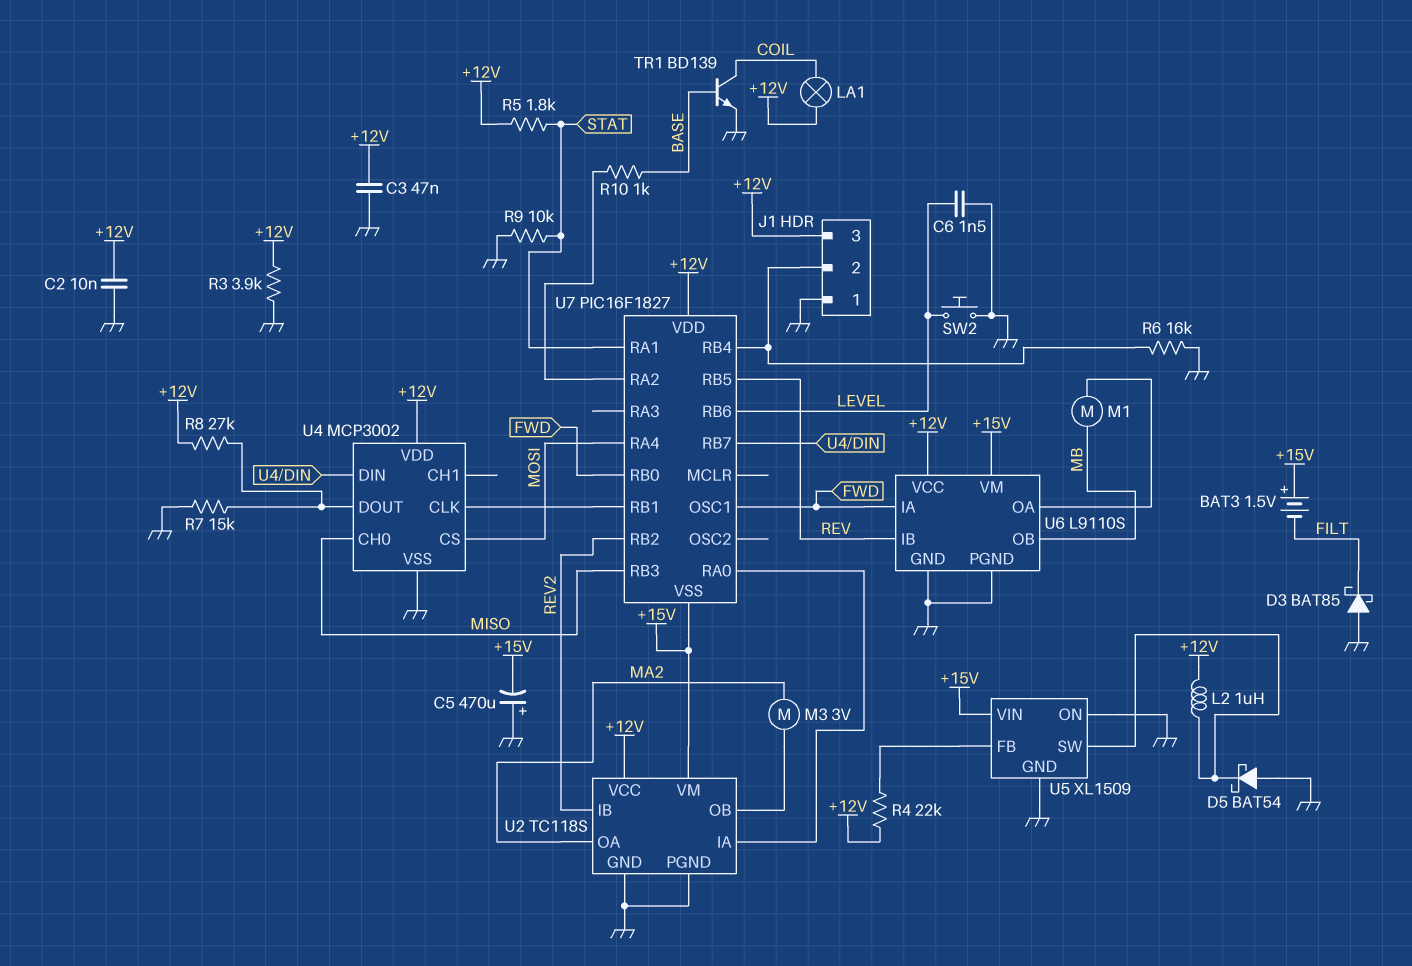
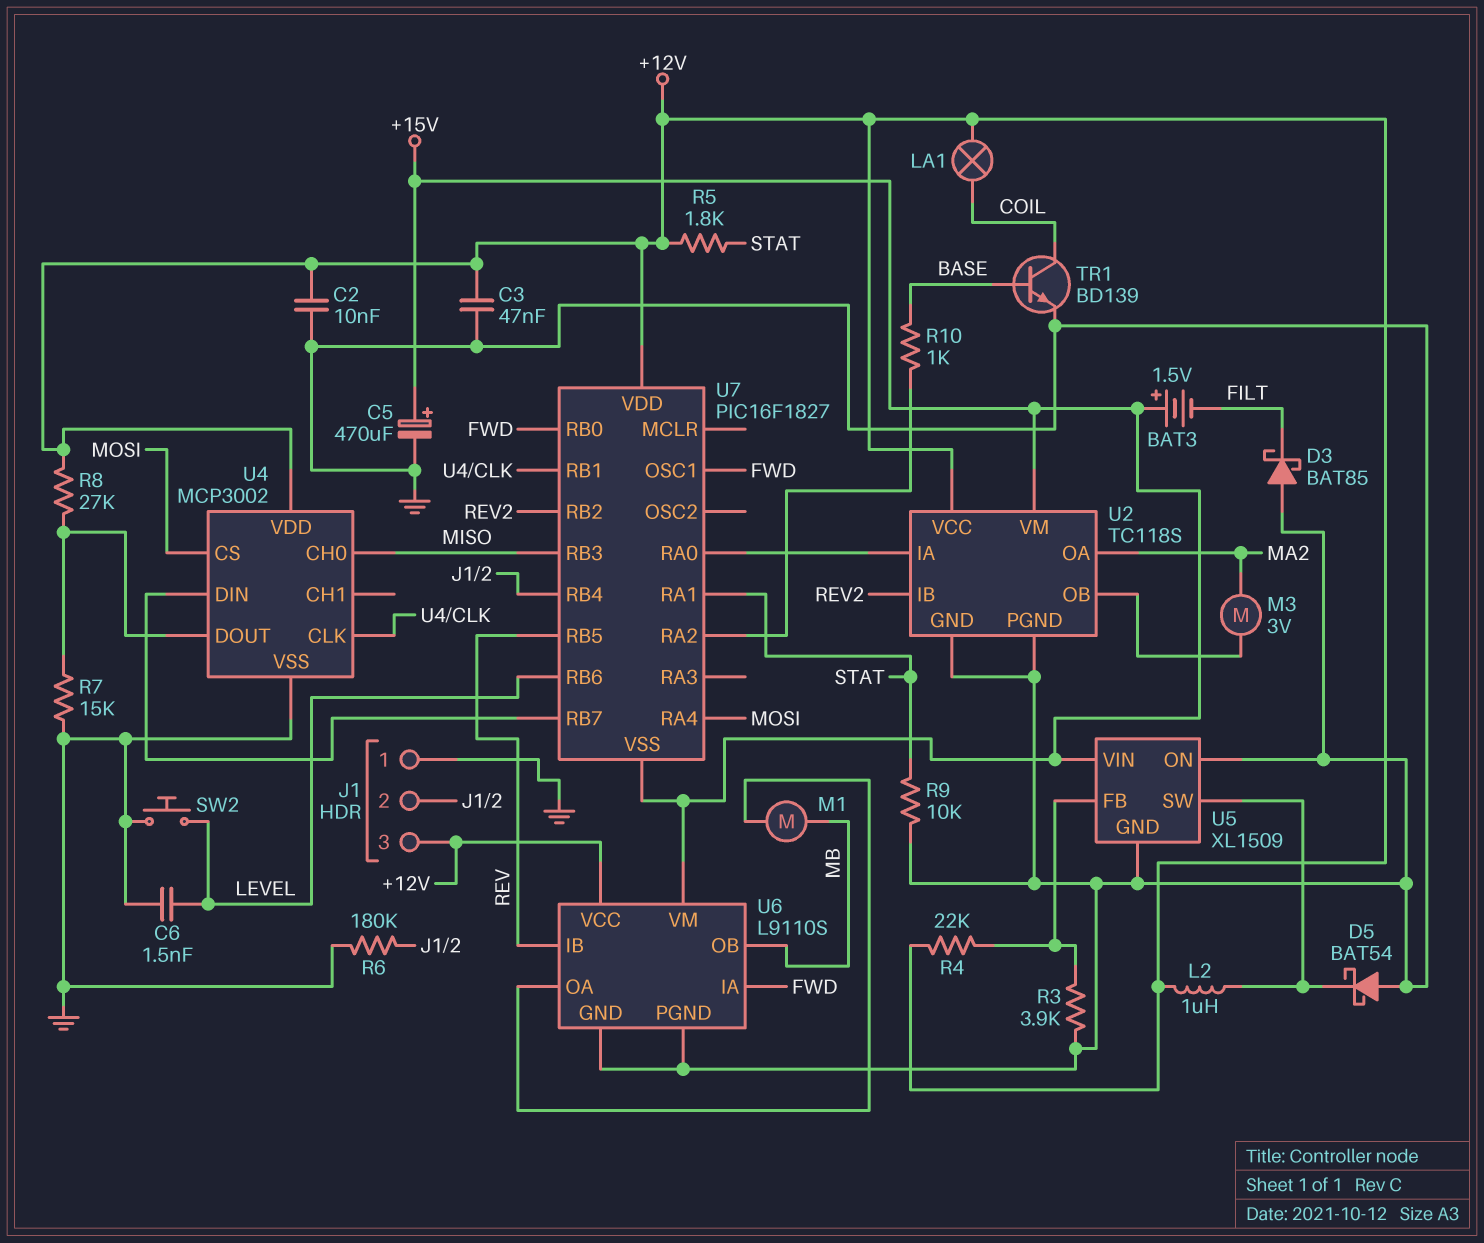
C5: 470uF (plus GND, minus +15V) -> 470uF (plus +15V, minus GND)
R3: 3.9k (+12V, GND) -> 3.9k (GND, U5/FB)
R6: 16k (GND, J1/2) -> 180k (GND, J1/2)

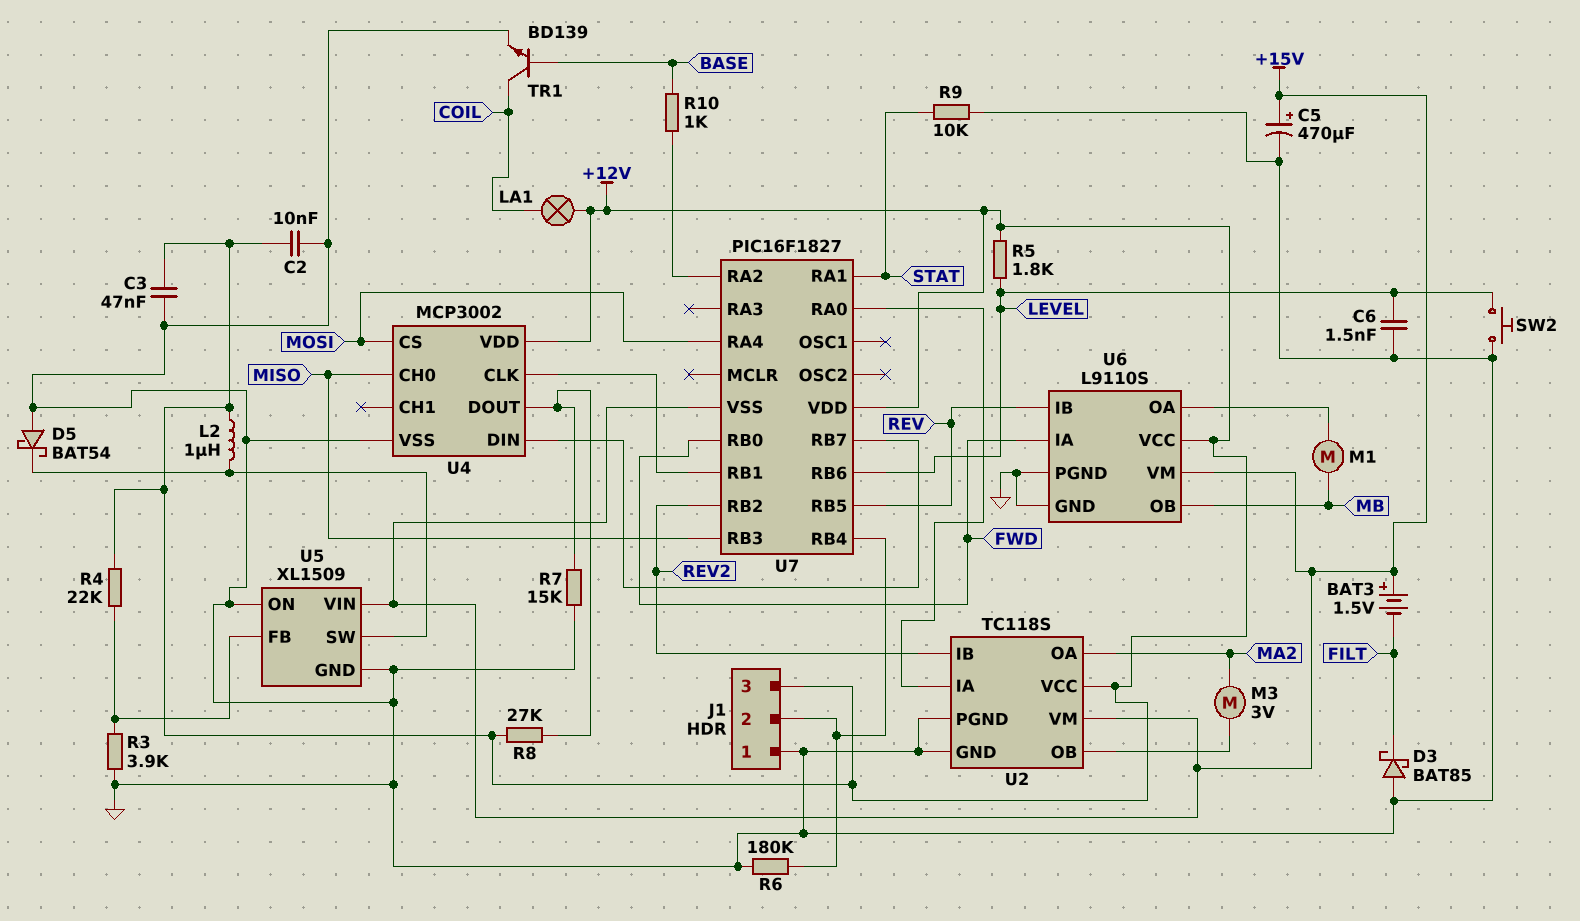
R5: 1.8k (+12V, STAT) -> 1.8k (+12V, LEVEL)
U7 pin OSC1: FWD -> none

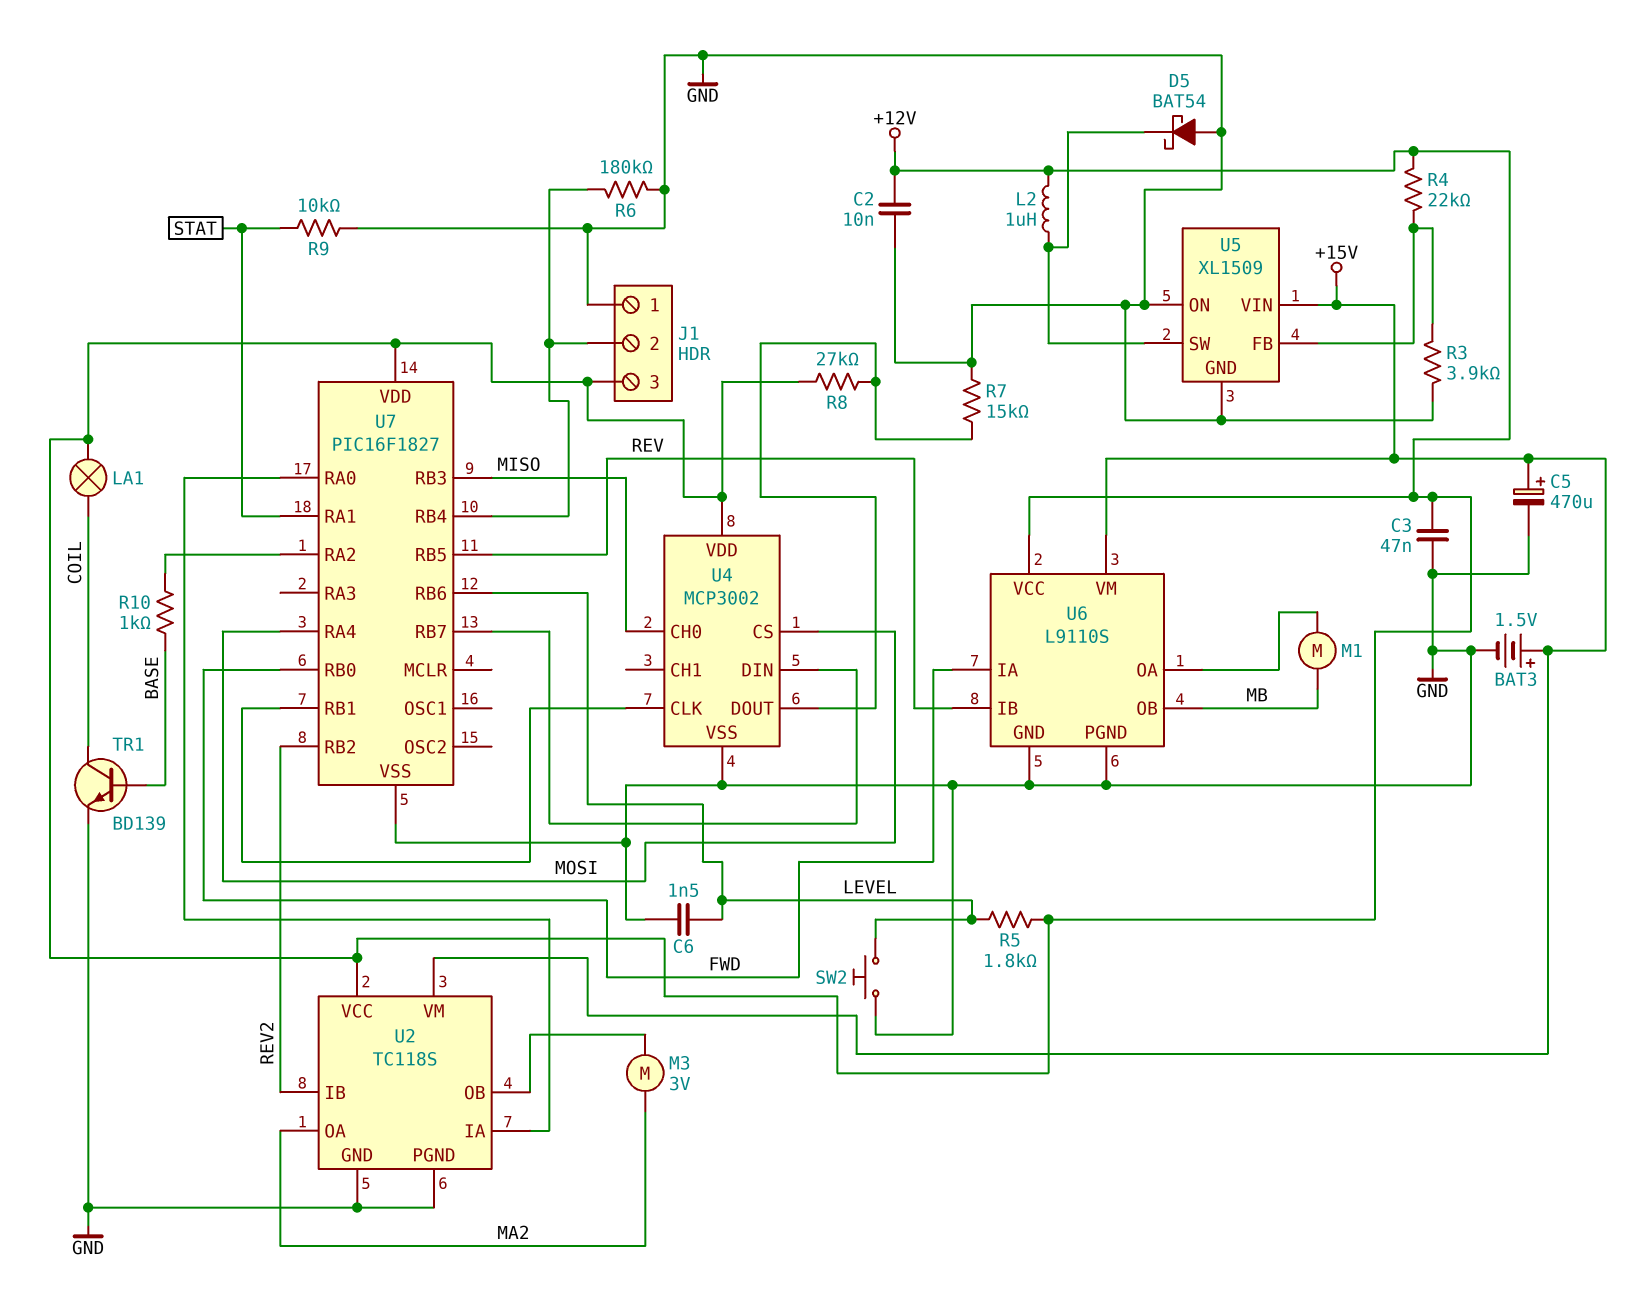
BAT3: 1.5V (plus +15V, minus FILT) -> 1.5V (plus +15V, minus GND)
D3: schottky BAT85 (A GND, K FILT) -> none
U7 pin VSS: +15V -> GND

